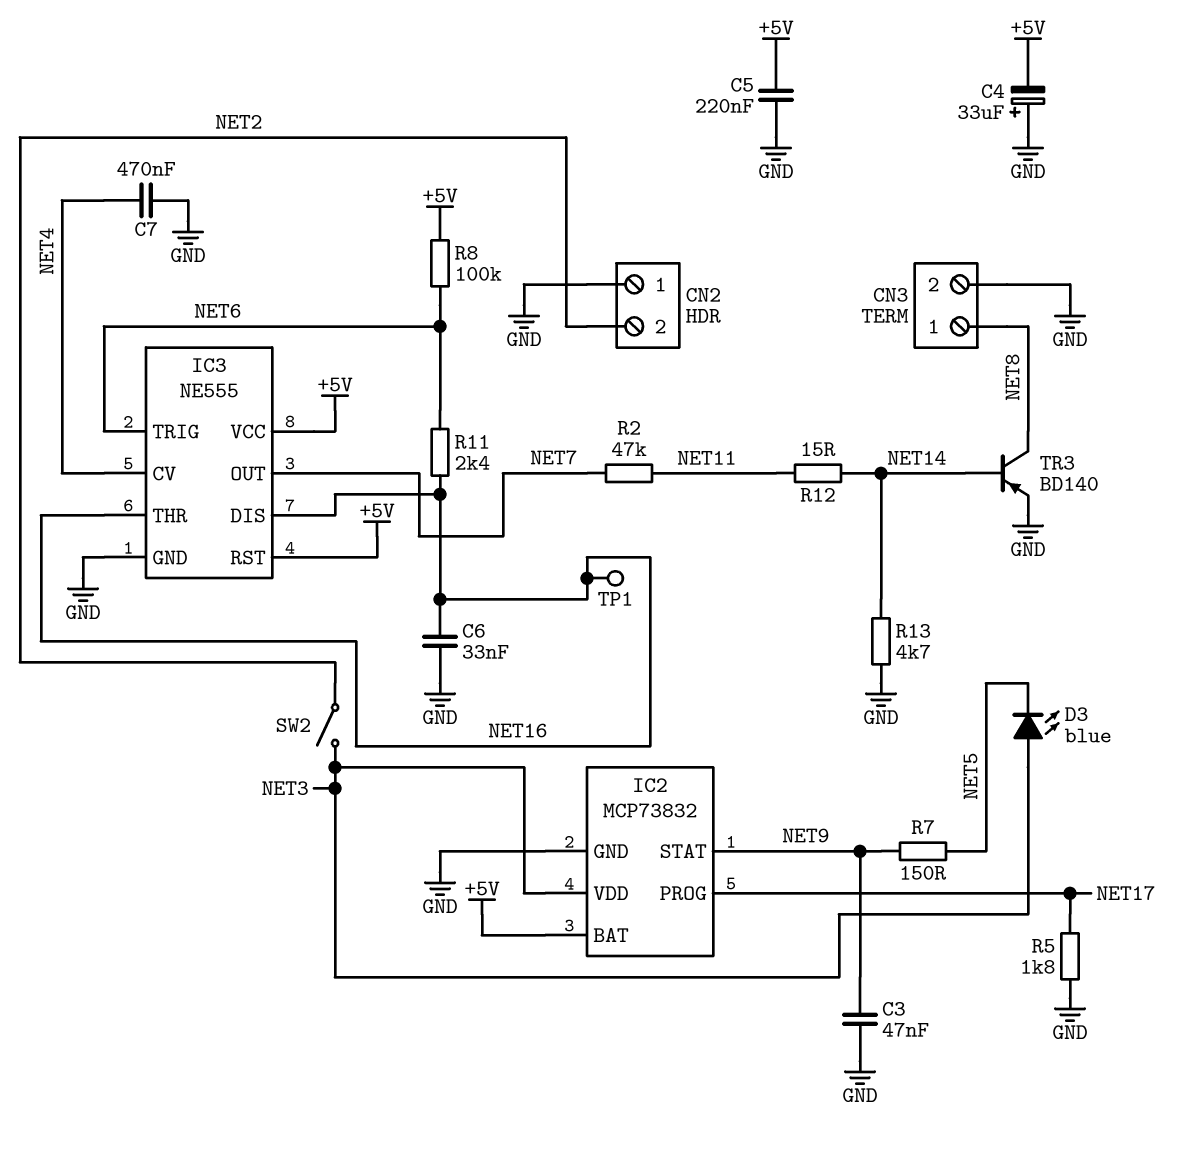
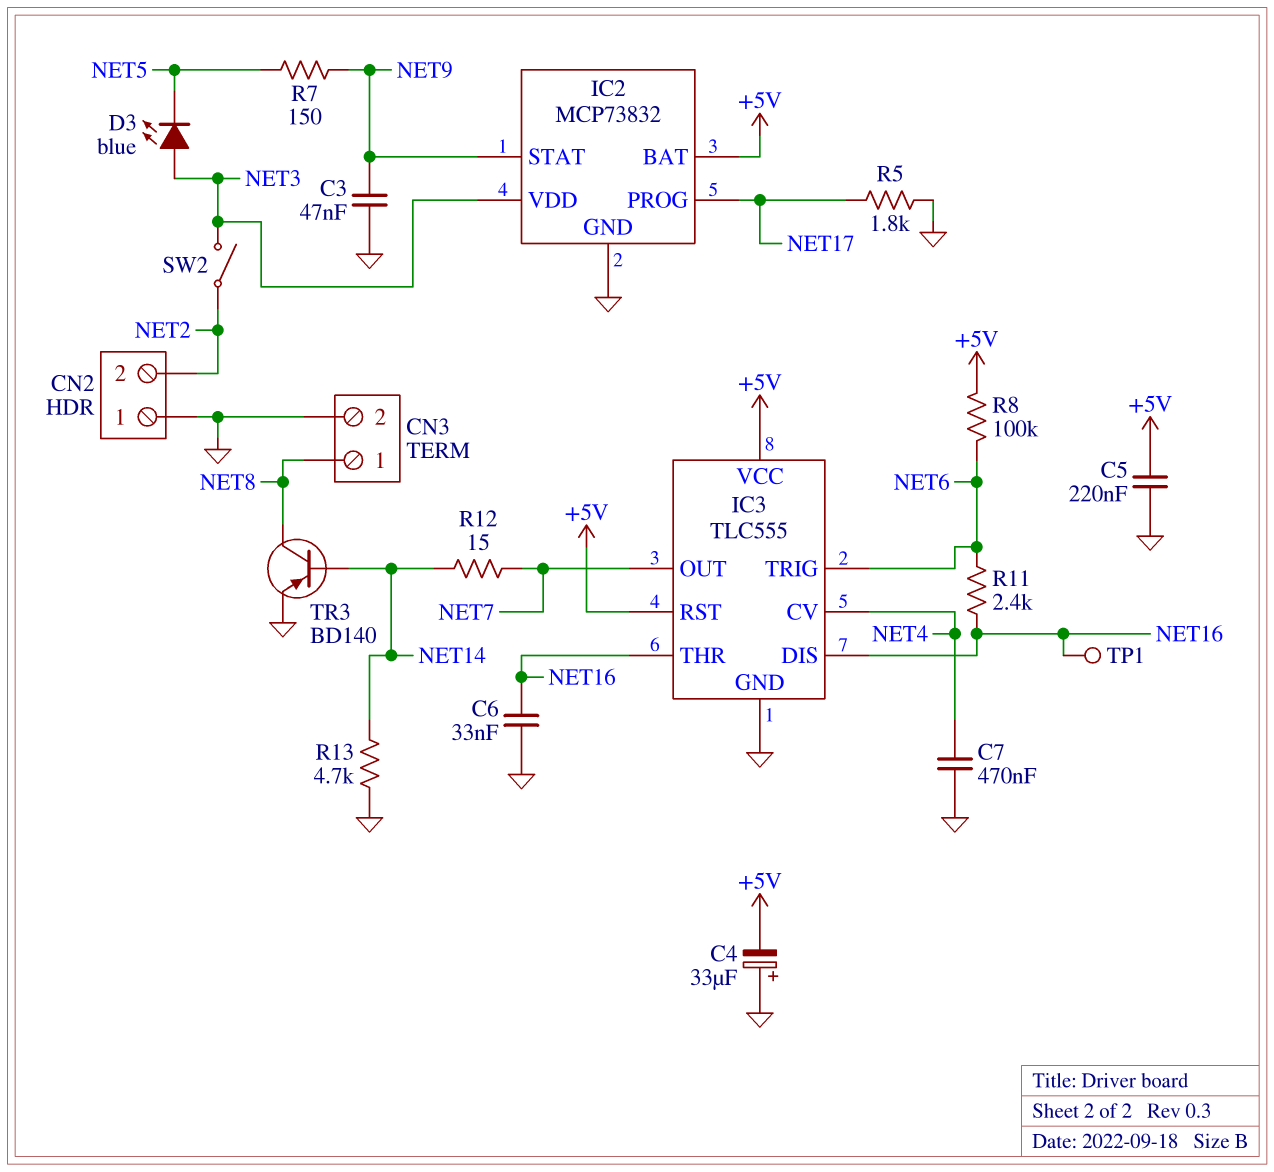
IC3: NE555 -> TLC555
R2: 47k (NET7, NET11) -> none
R12: 15 (NET11, NET14) -> 15 (NET7, NET14)

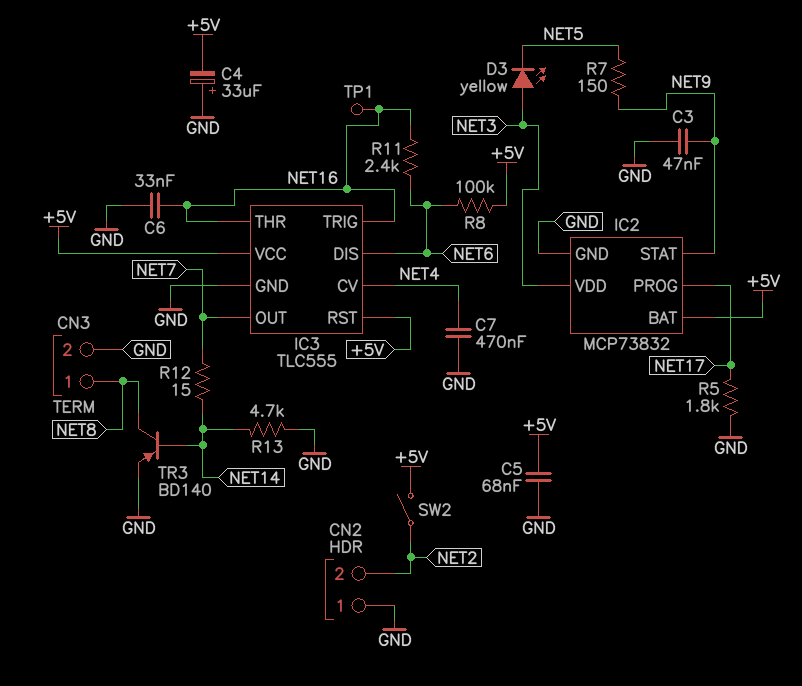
C5: 220nF (+5V, GND) -> 68nF (+5V, GND)
D3: LED blue (A NET3, K NET5) -> LED yellow (A NET3, K NET5)
IC3 pin DIS: NET16 -> NET6
IC3 pin TRIG: NET6 -> NET16
SW2: switch (NET2, NET3) -> switch (+5V, NET2)

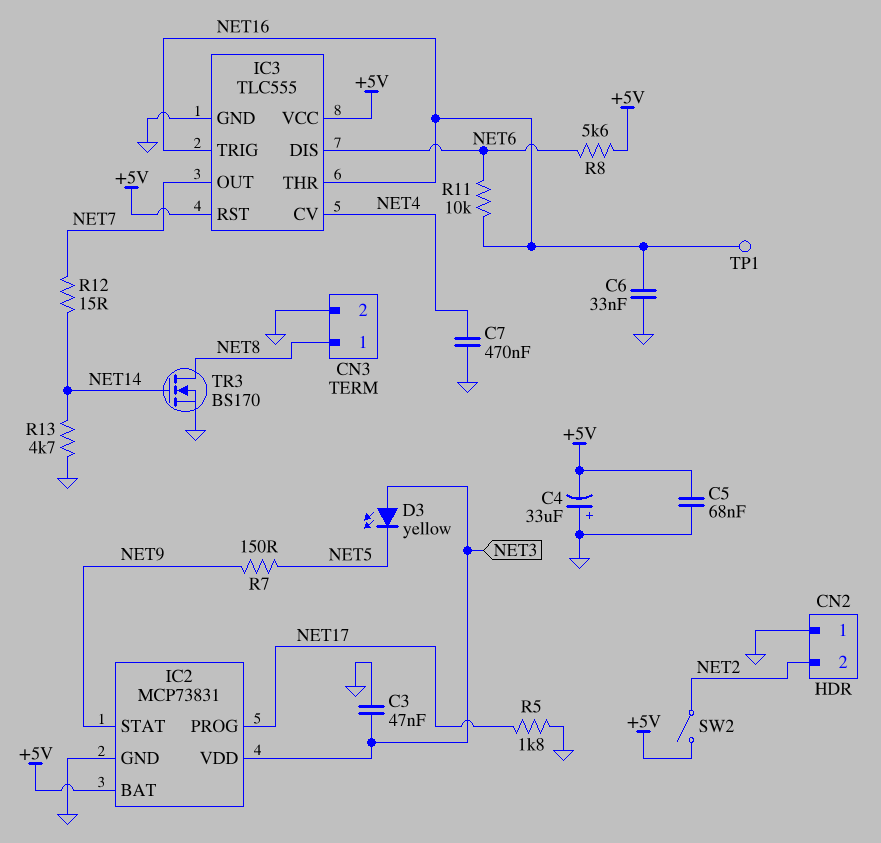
C3: 47nF (GND, NET9) -> 47nF (GND, NET3)
IC2: MCP73832 -> MCP73831
R8: 100k (+5V, NET6) -> 5.6k (+5V, NET6)
R11: 2.4k (NET6, NET16) -> 10k (NET6, NET16)
TR3: PNP BD140 (B NET14, C NET8, E GND) -> NMOS BS170 (G NET14, D NET8, S GND)

